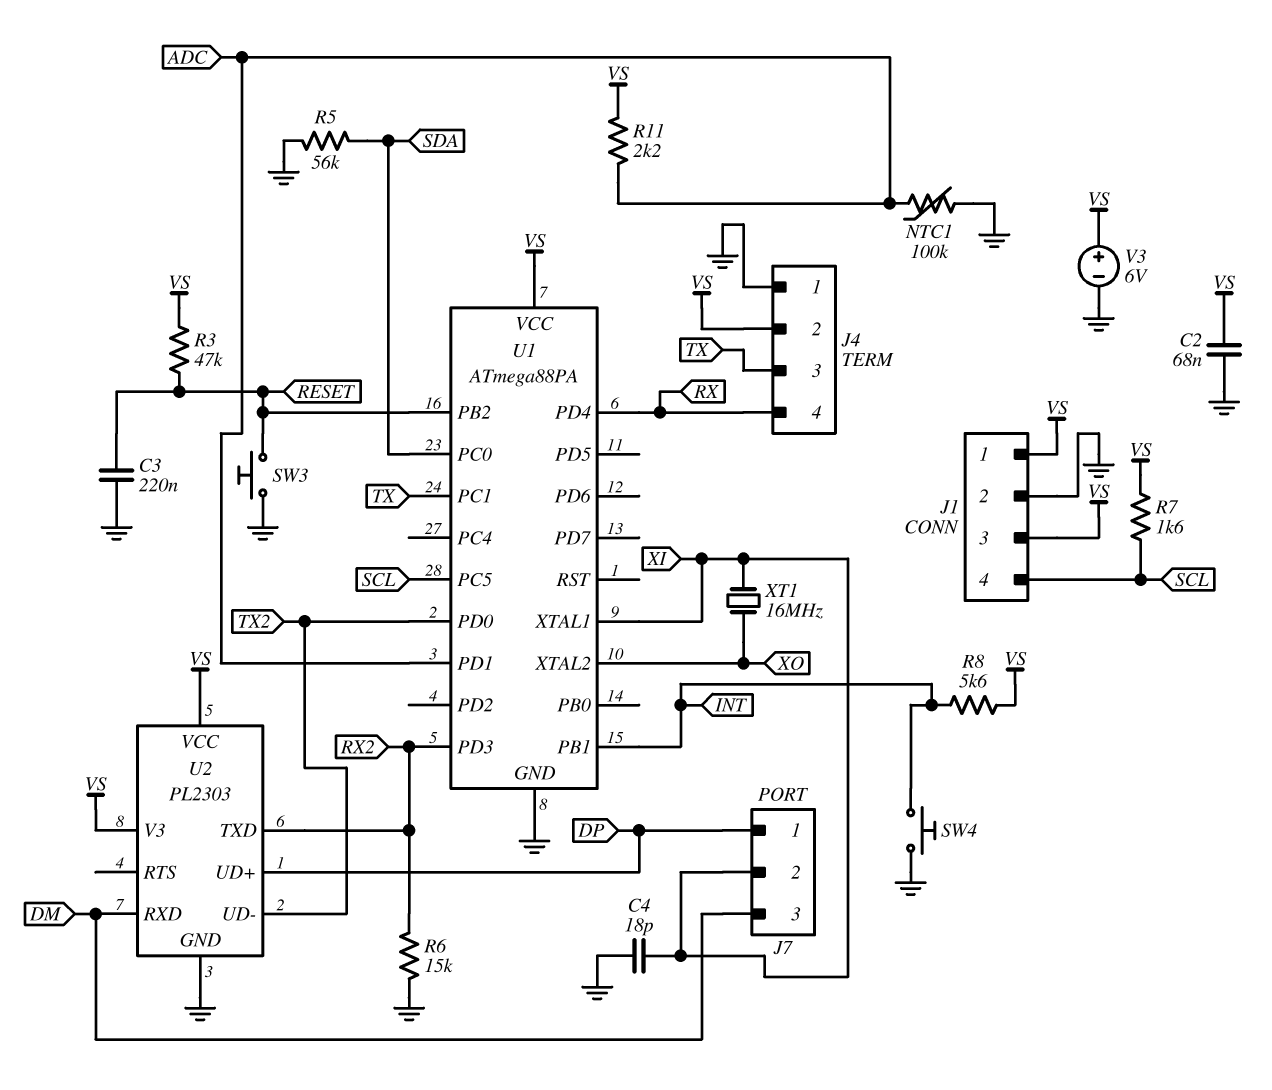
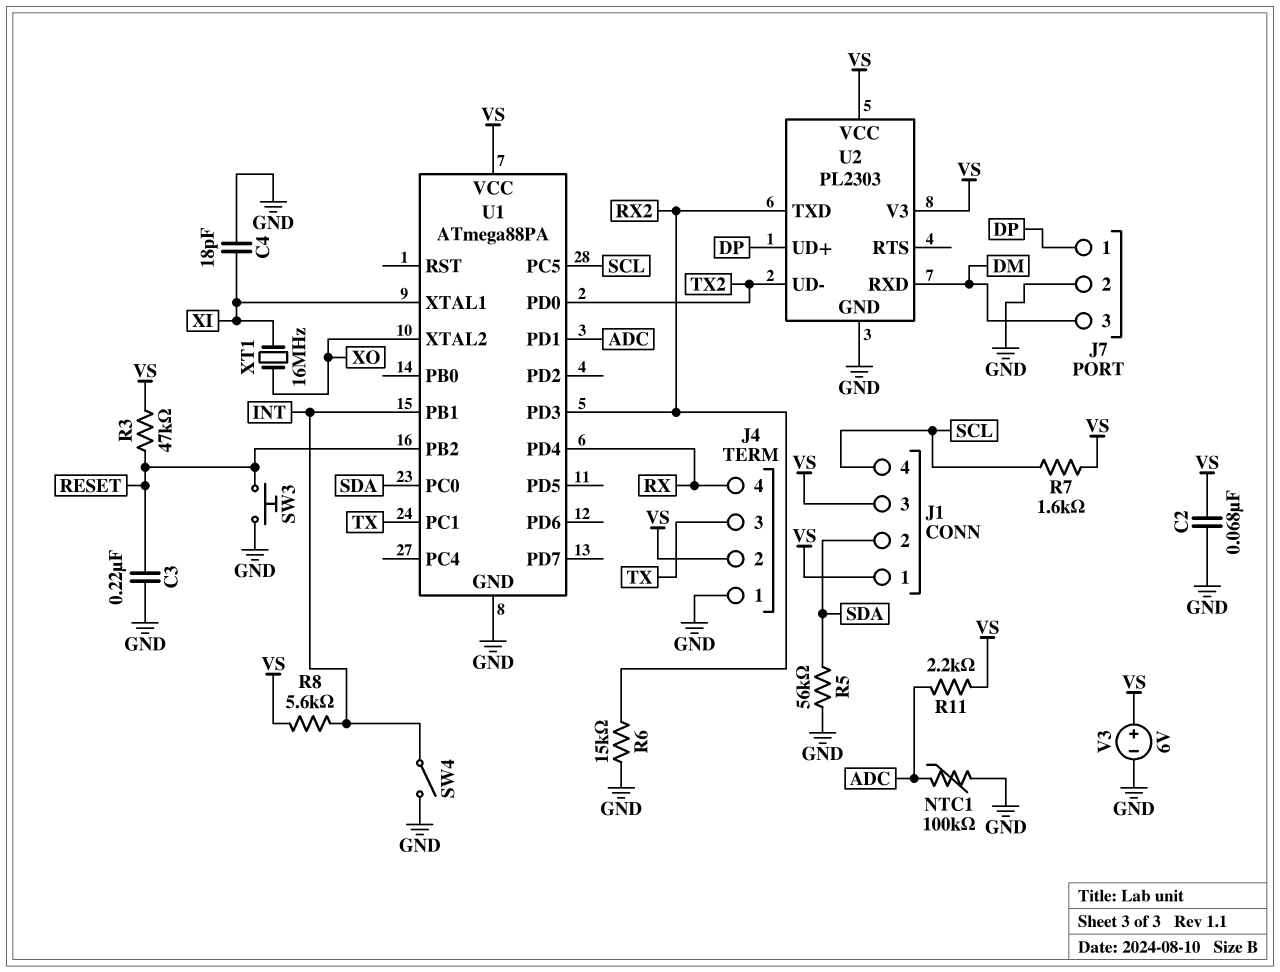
J1 pin 2: GND -> SDA
J7 pin 2: XI -> GND
SW4: button (GND, INT) -> switch (GND, INT)

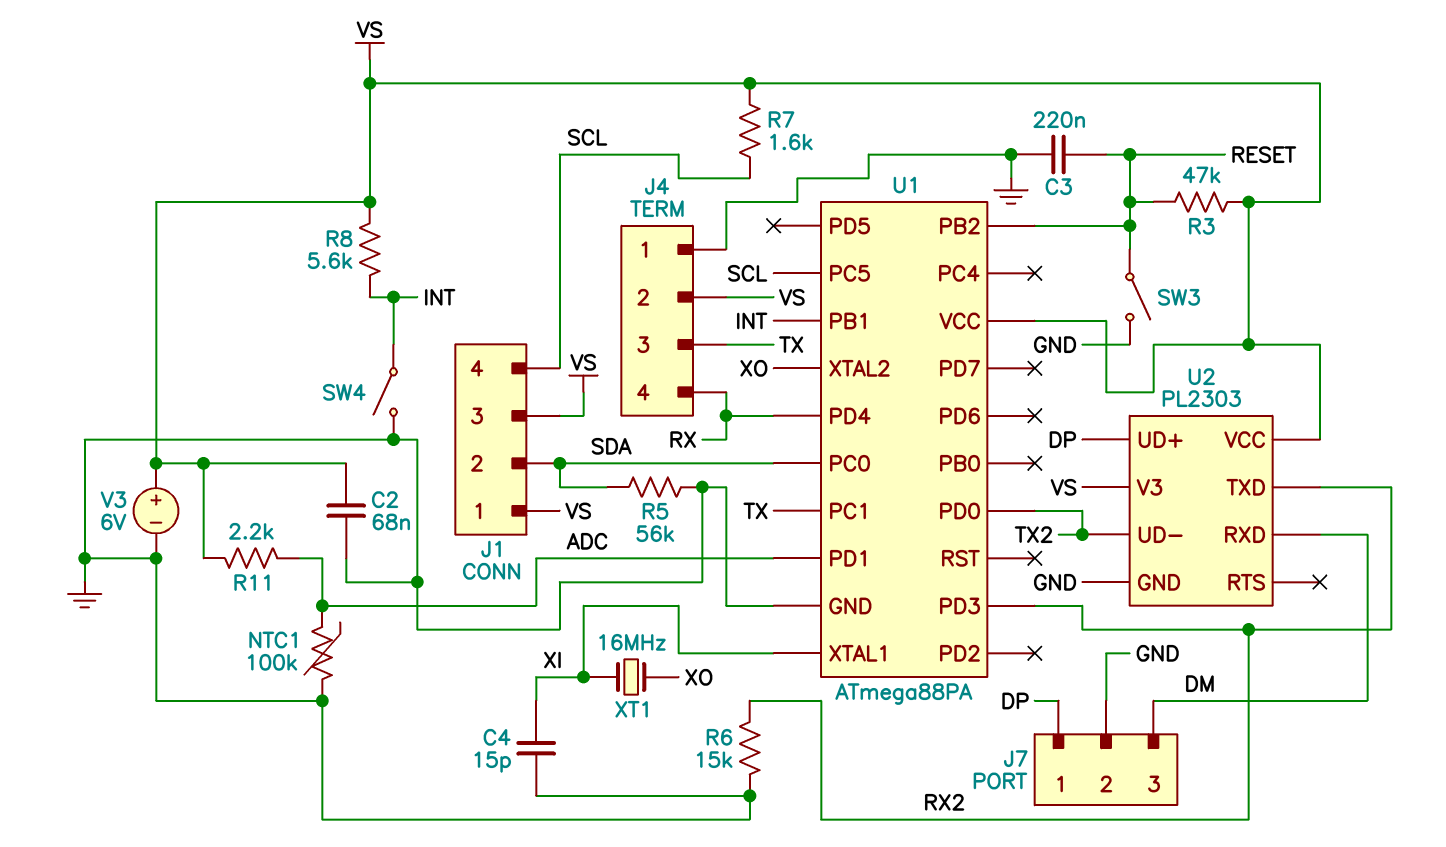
C4: 18pF (GND, XI) -> 15pF (GND, XI)
SW3: button (GND, RESET) -> switch (GND, RESET)

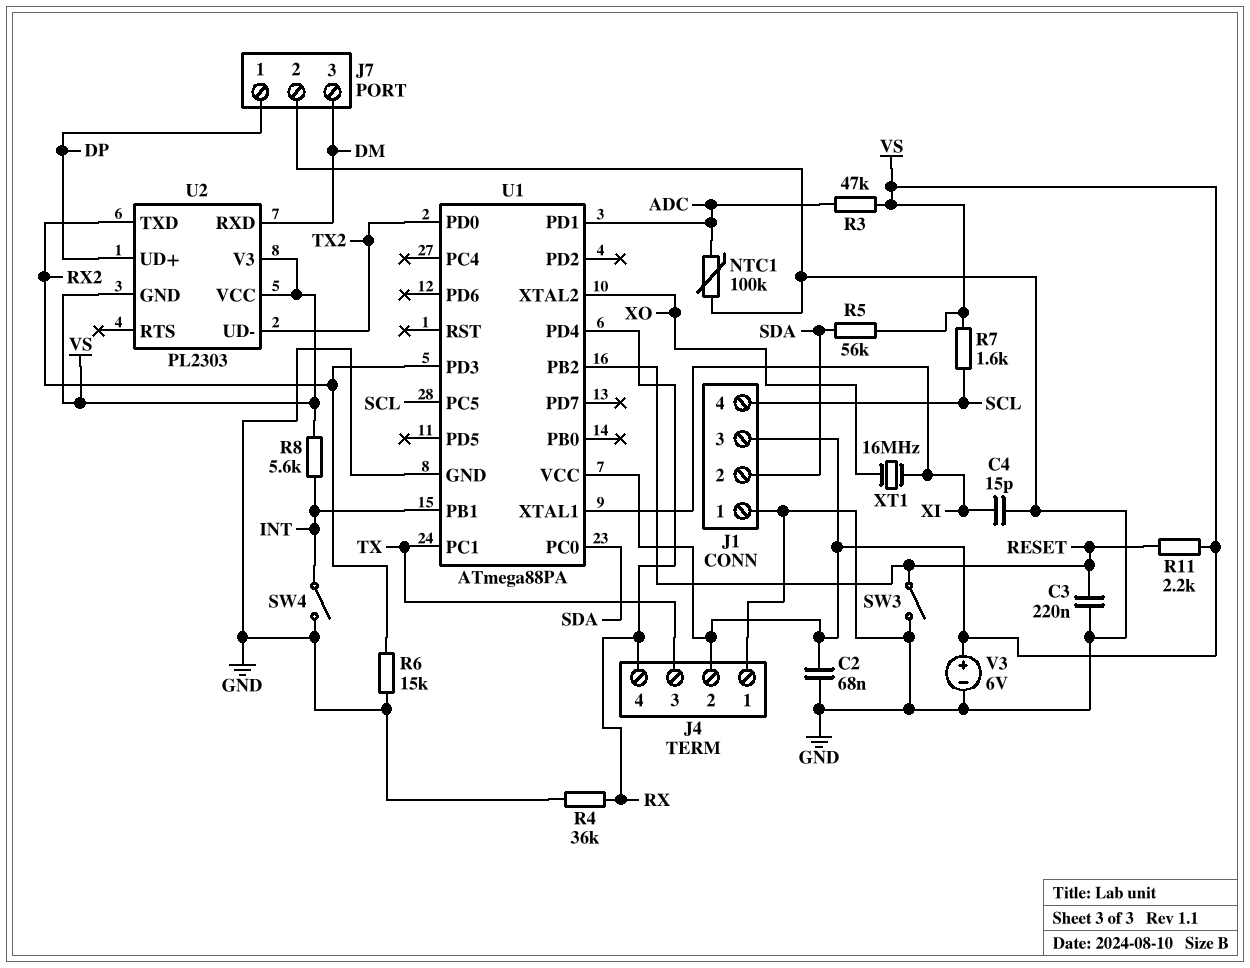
J1 pin 1: VS -> GND
R3: 47k (RESET, VS) -> 47k (ADC, VS)
R4: none -> 36k (GND, RX)
R5: 56k (GND, SDA) -> 56k (SDA, VS)
R11: 2.2k (ADC, VS) -> 2.2k (RESET, VS)
U2 pin GND: GND -> VS

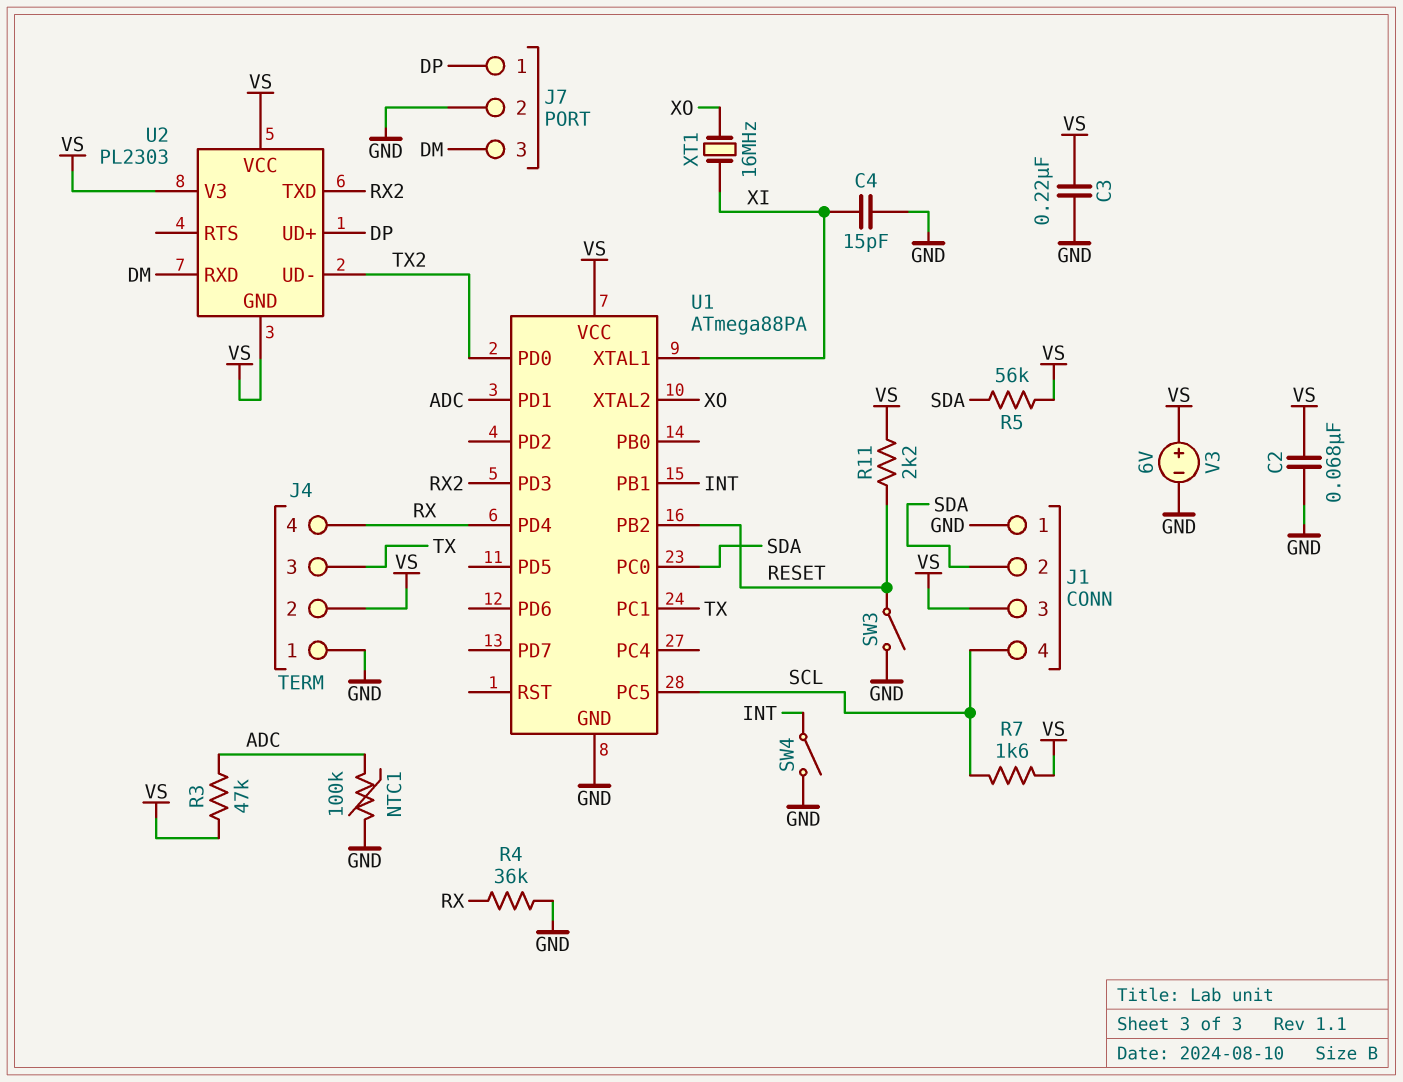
C3: 220nF (GND, RESET) -> 220nF (GND, VS)
R6: 15k (GND, RX2) -> none
R8: 5.6k (INT, VS) -> none

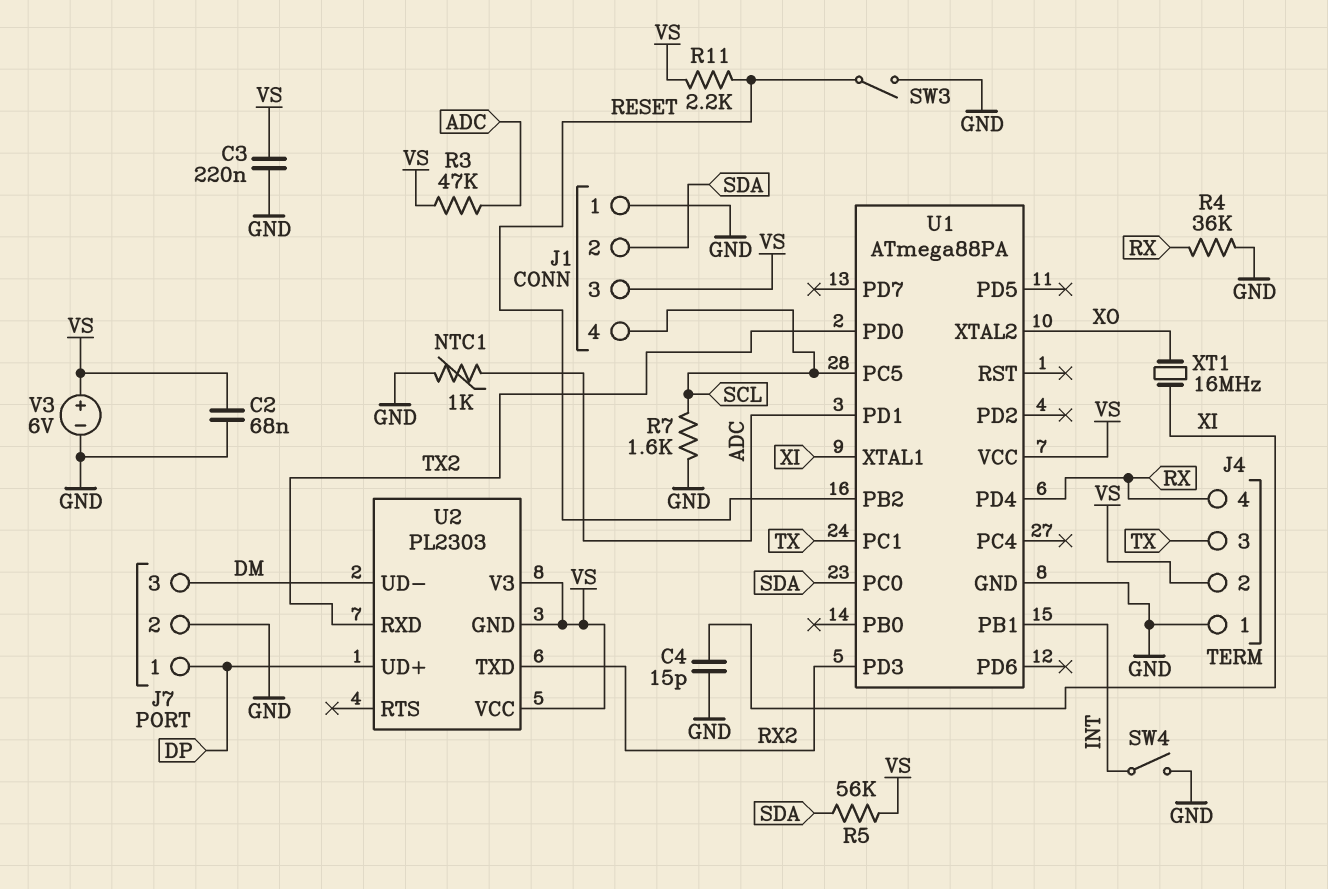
NTC1: 100k (ADC, GND) -> 1k (ADC, GND)
R7: 1.6k (SCL, VS) -> 1.6k (GND, SCL)
U2 pin RXD: DM -> TX2
U2 pin UD-: TX2 -> DM

